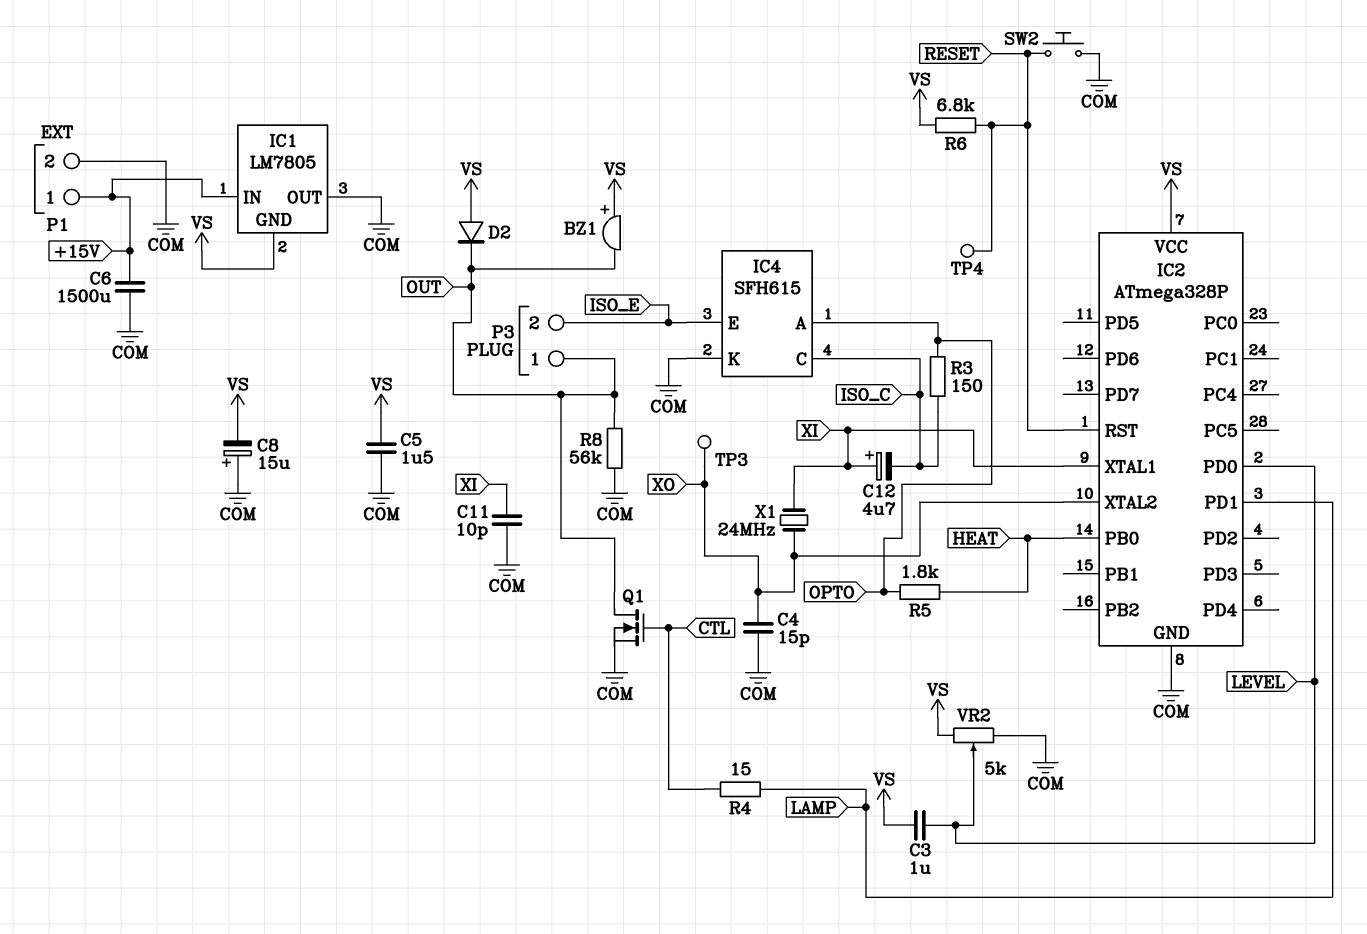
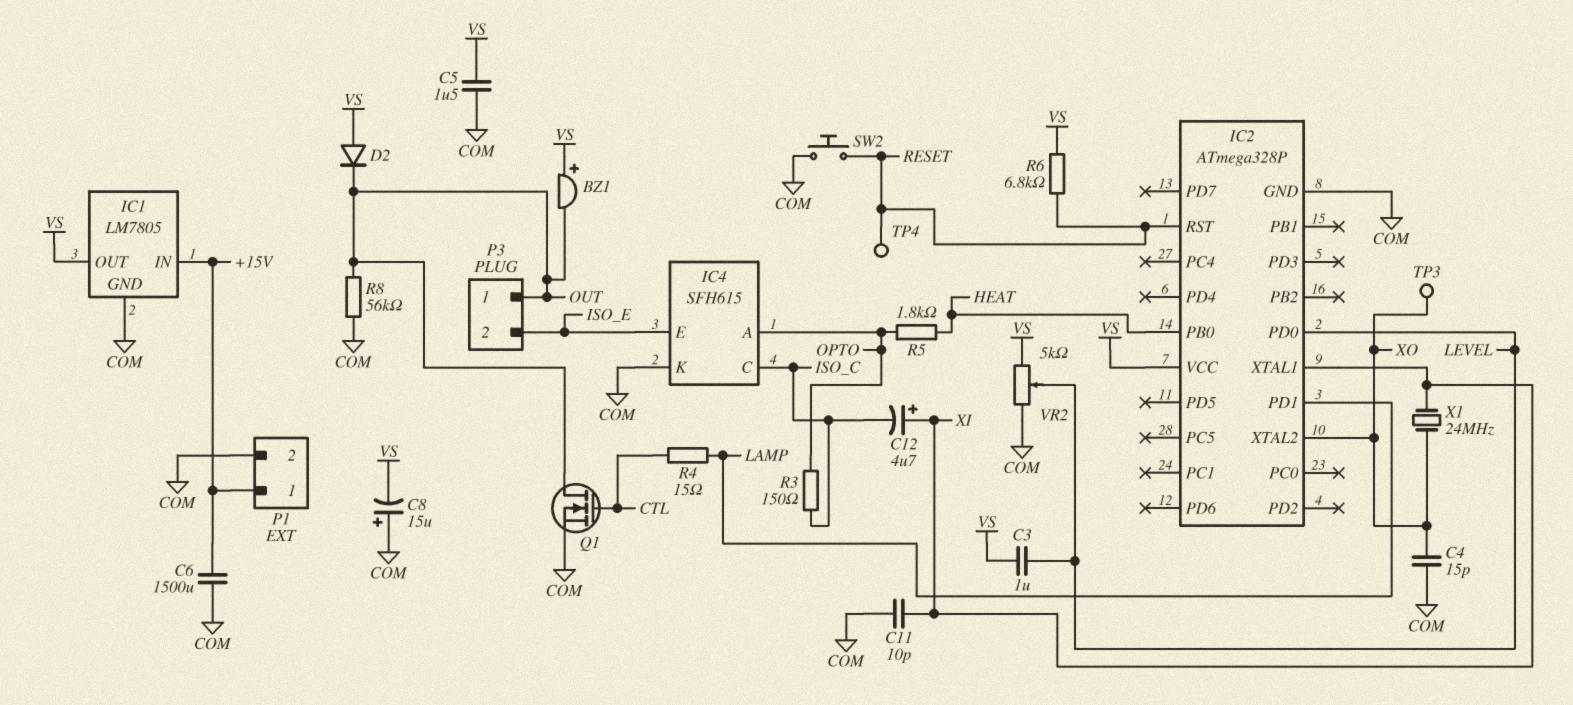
IC1 pin GND: VS -> COM
IC1 pin OUT: COM -> VS

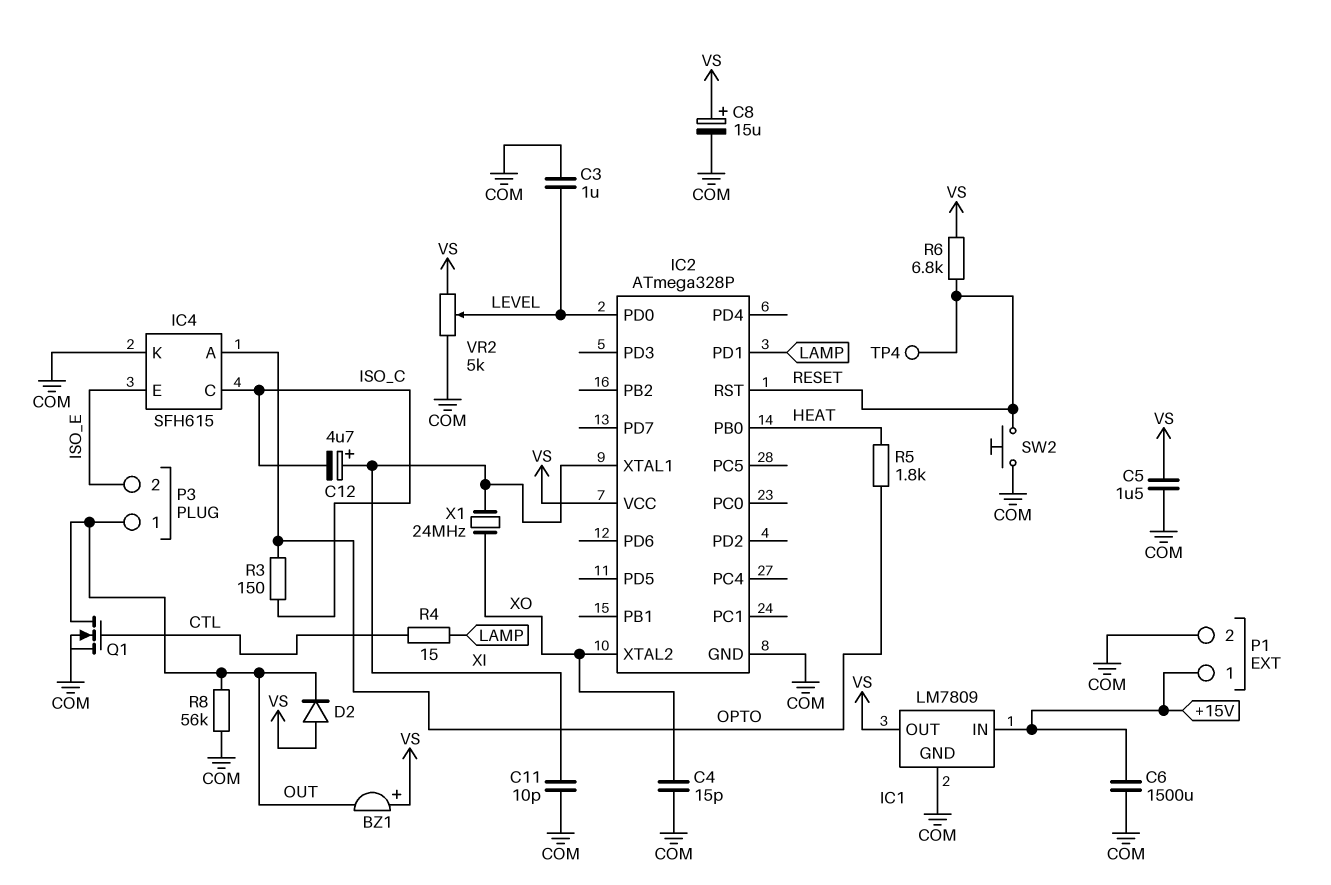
C3: 1uF (LEVEL, VS) -> 1uF (COM, LEVEL)
C8: 15uF (plus COM, minus VS) -> 15uF (plus VS, minus COM)
IC1: LM7805 -> LM7809
TP3: test point (XO) -> none

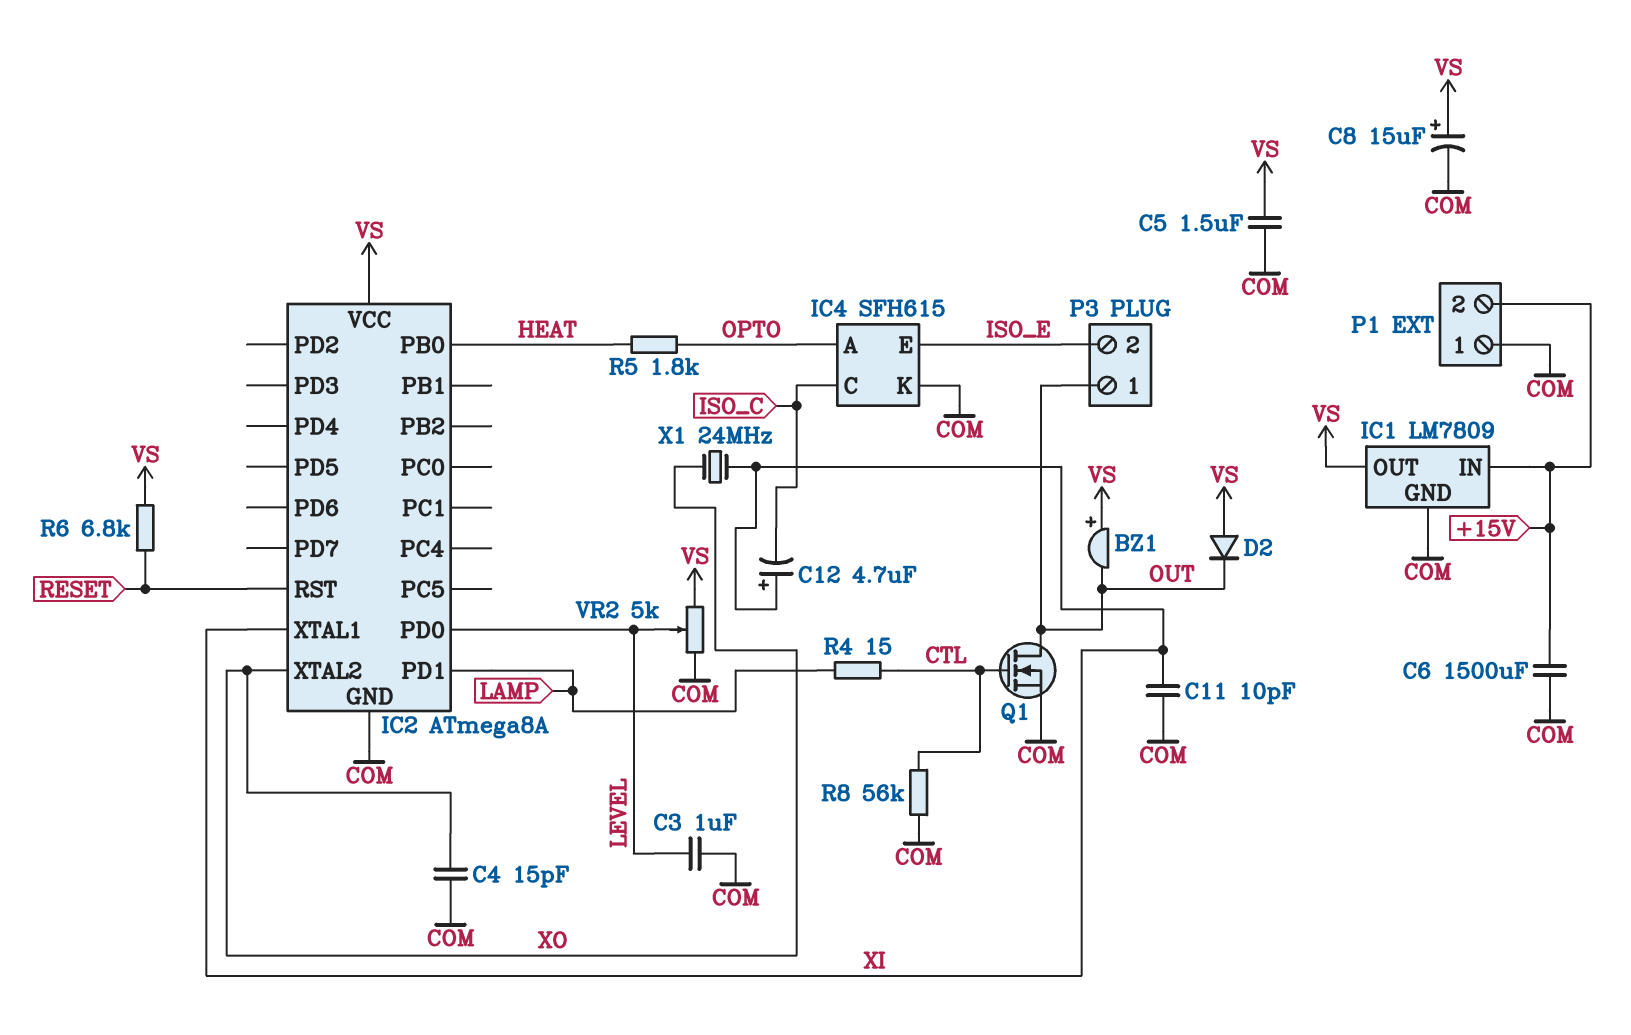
IC2: ATmega328P -> ATmega8A
P1 pin 1: +15V -> COM
P1 pin 2: COM -> +15V
R3: 150 (ISO_C, OPTO) -> none
R8: 56k (COM, OUT) -> 56k (COM, CTL)
SW2: button (COM, RESET) -> none
TP4: test point (RESET) -> none

